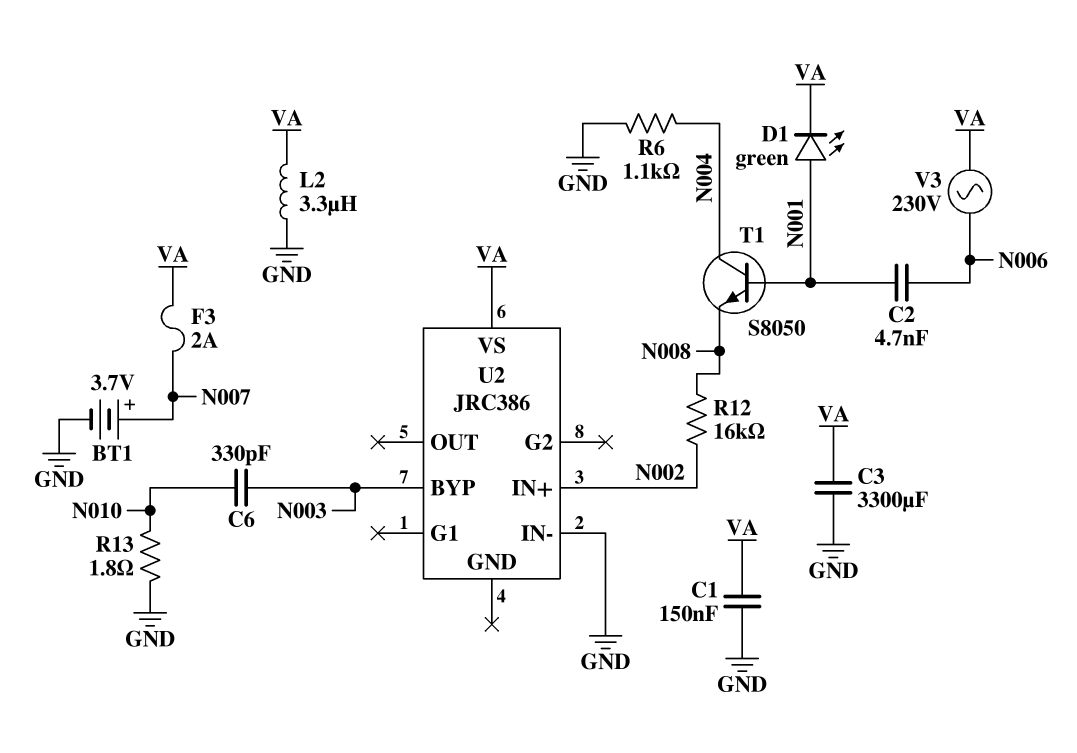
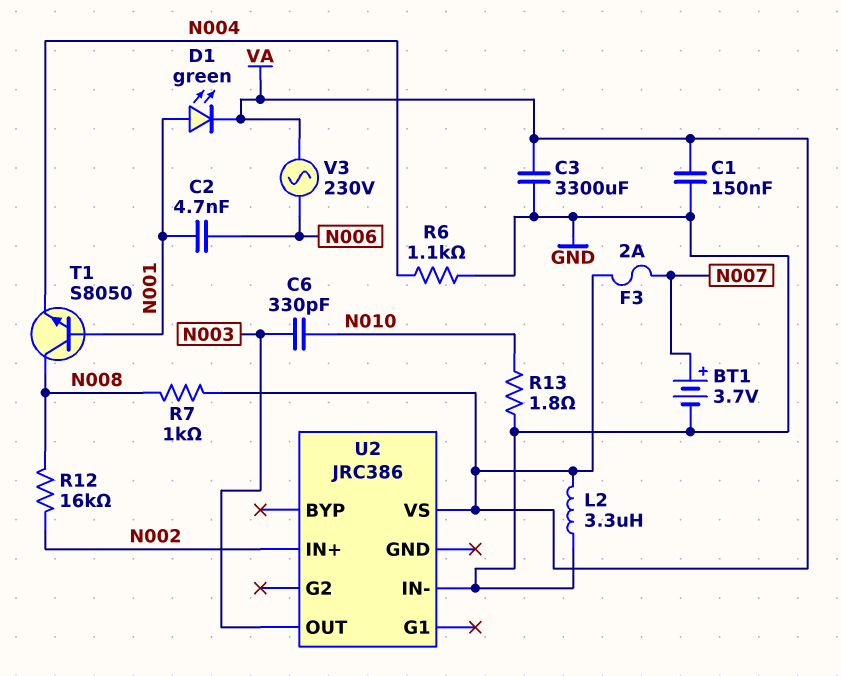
R7: none -> 1k (N008, VA)
T1: NPN S8050 (B N001, C N004, E N008) -> NPN S8050 (B N001, C N008, E N004)
U2 pin BYP: N003 -> none
U2 pin OUT: none -> N003

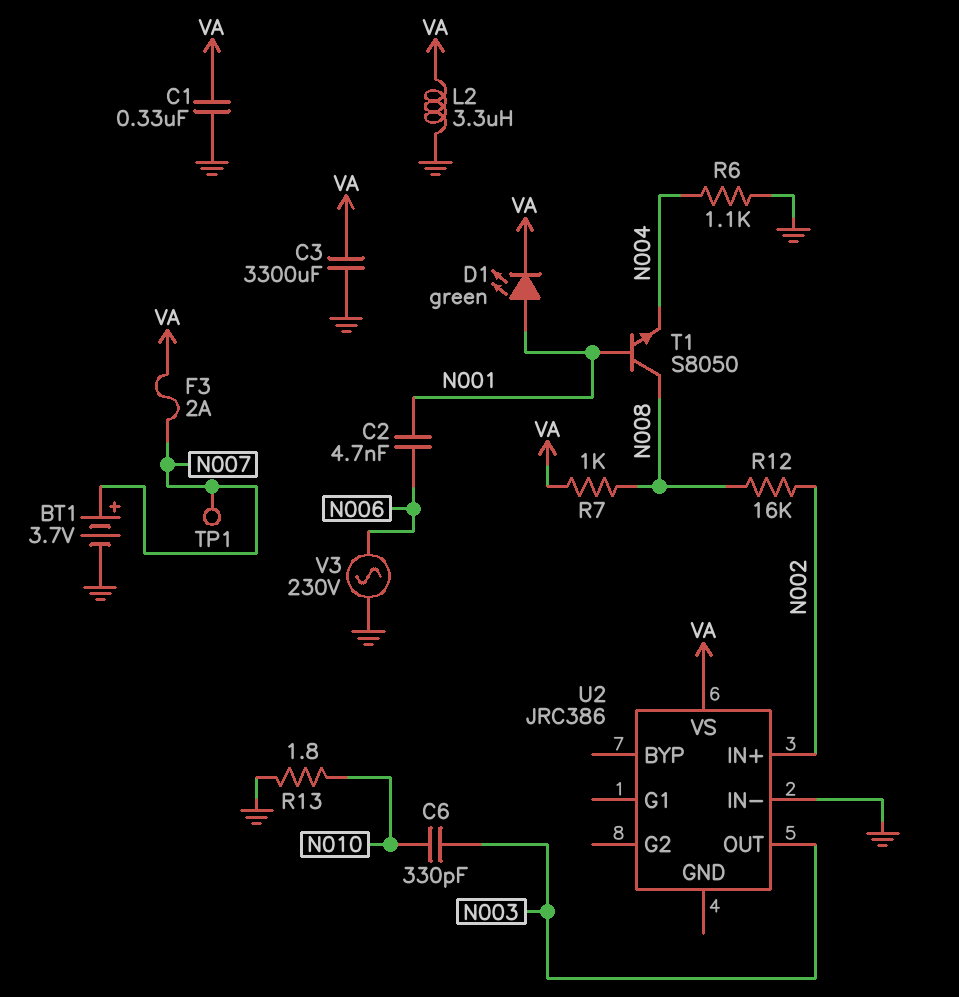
C1: 150nF (GND, VA) -> 330nF (GND, VA)
TP1: none -> test point (N007)
V3: AC 230V (N006, VA) -> AC 230V (GND, N006)

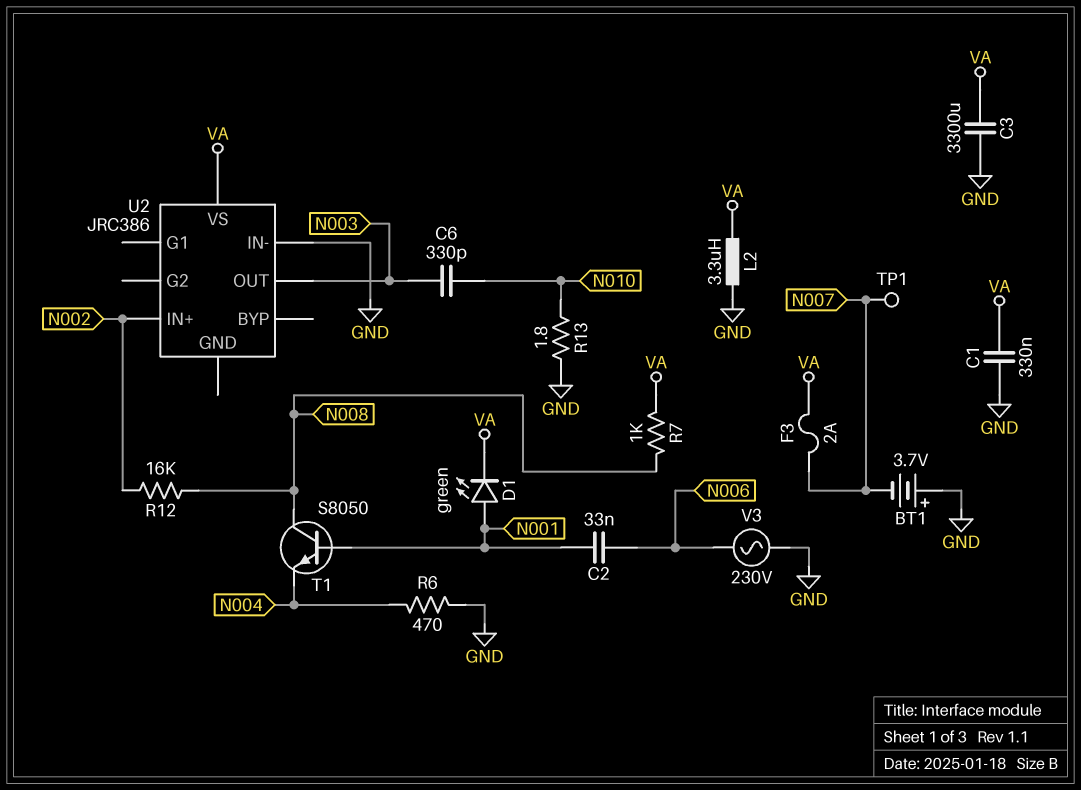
BT1: 3.7V (plus N007, minus GND) -> 3.7V (plus GND, minus N007)
C2: 4.7nF (N001, N006) -> 33nF (N001, N006)
R6: 1.1k (GND, N004) -> 470 (GND, N004)

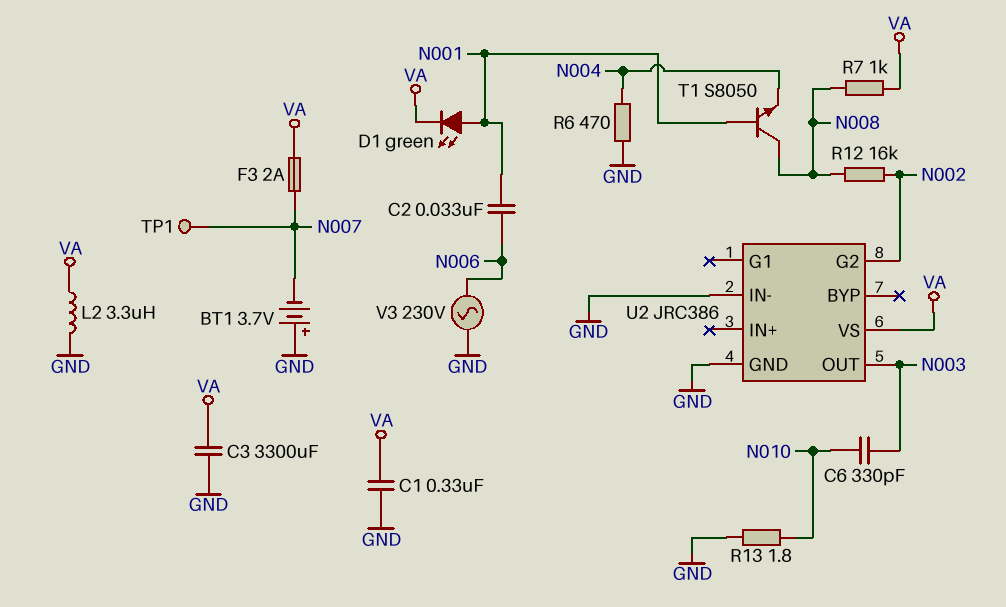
U2 pin G2: none -> N002
U2 pin GND: none -> GND
U2 pin IN+: N002 -> none

